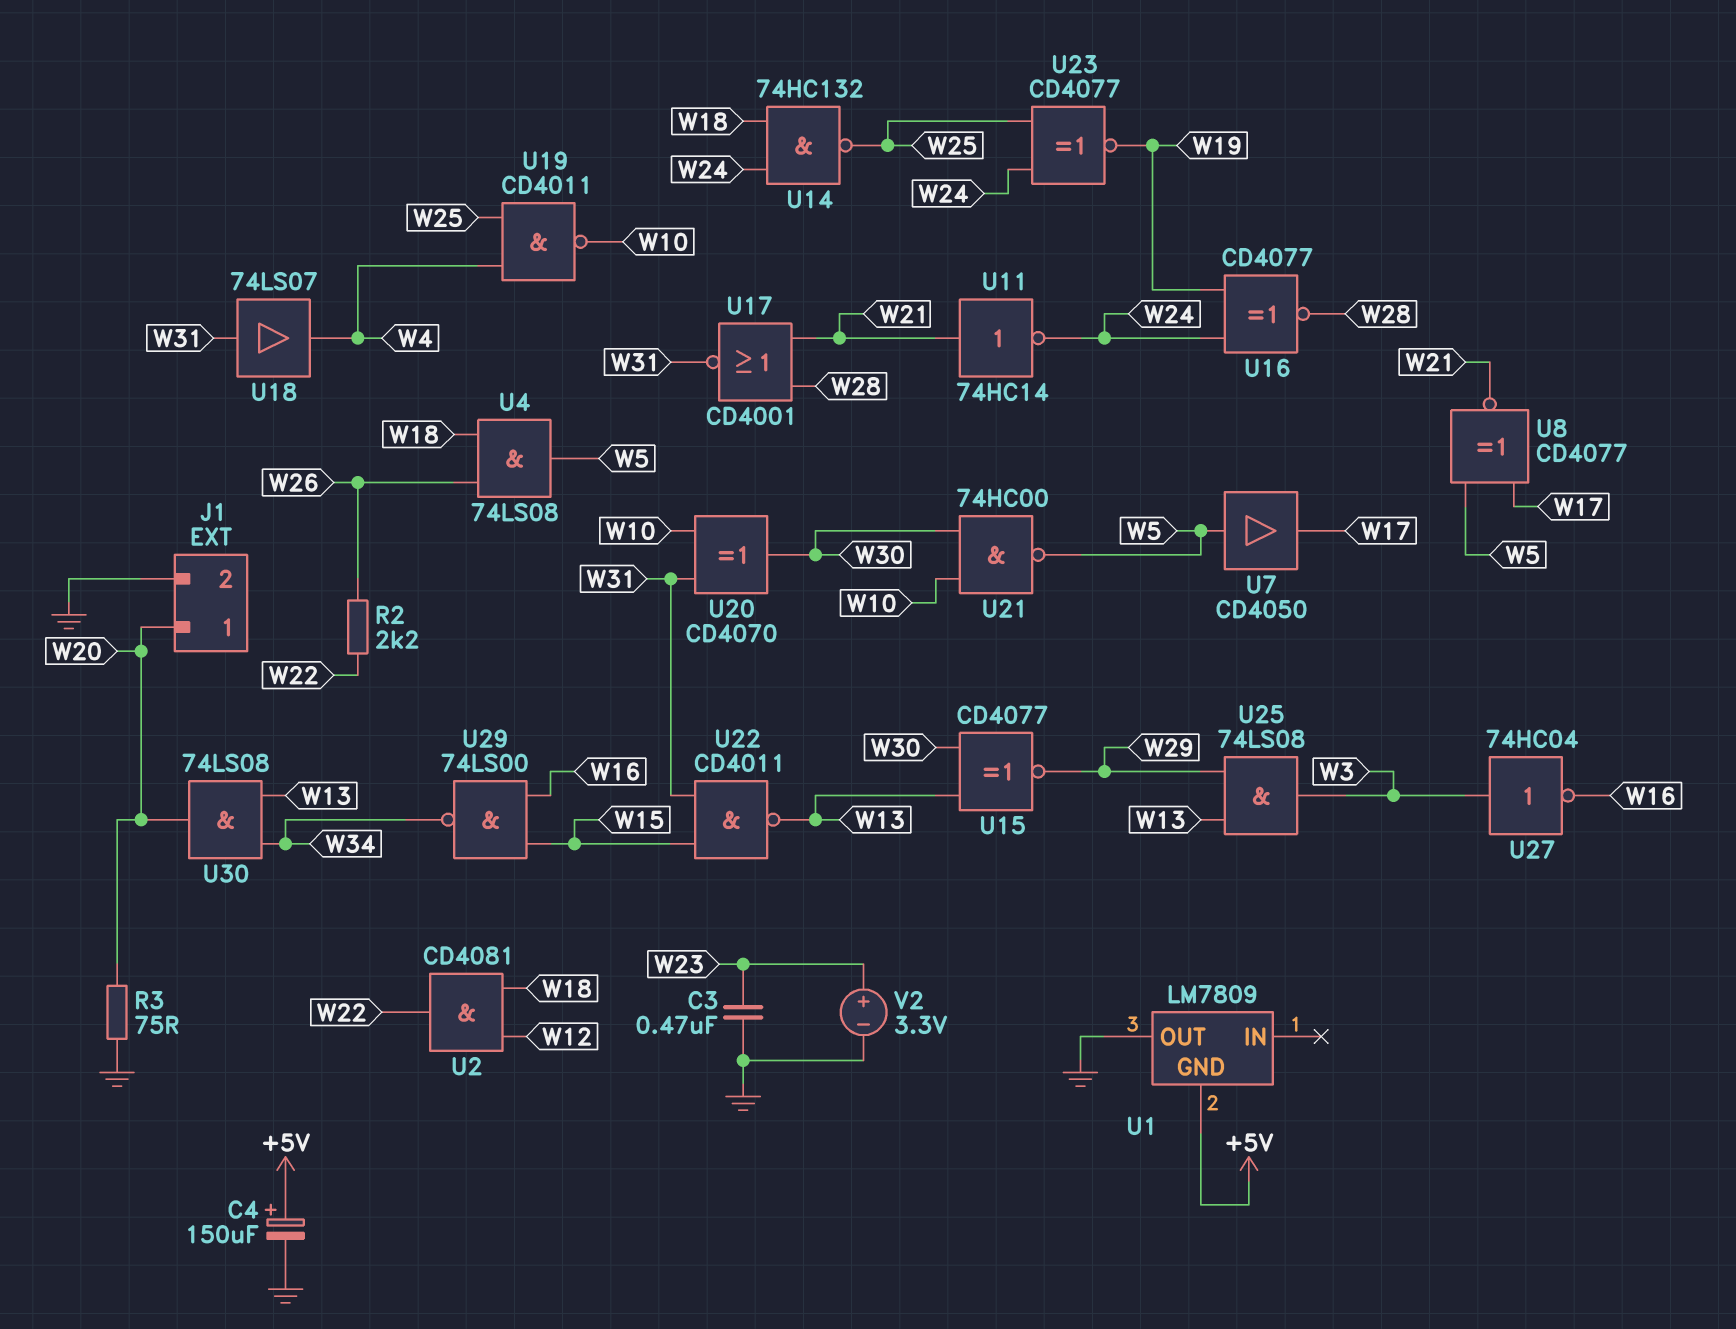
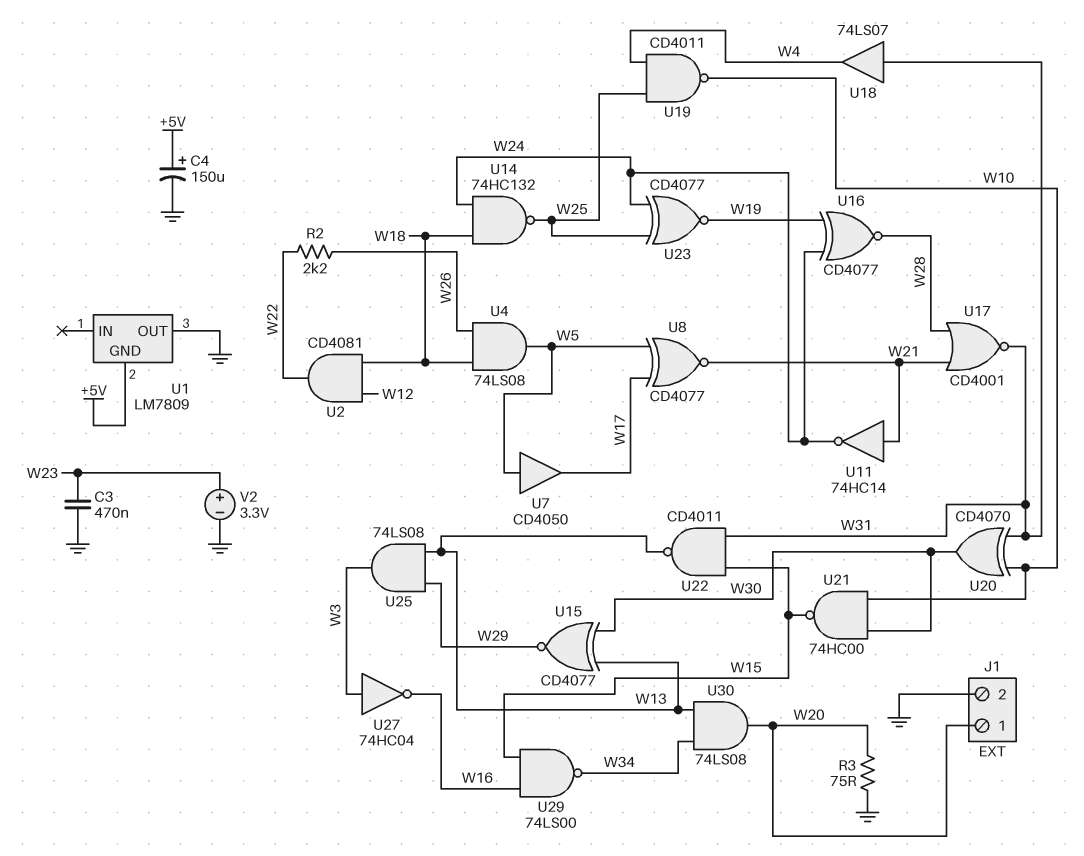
U21: NAND 74HC00 (in W10, in W30, out W5) -> NAND 74HC00 (in W10, in W30, out W15)

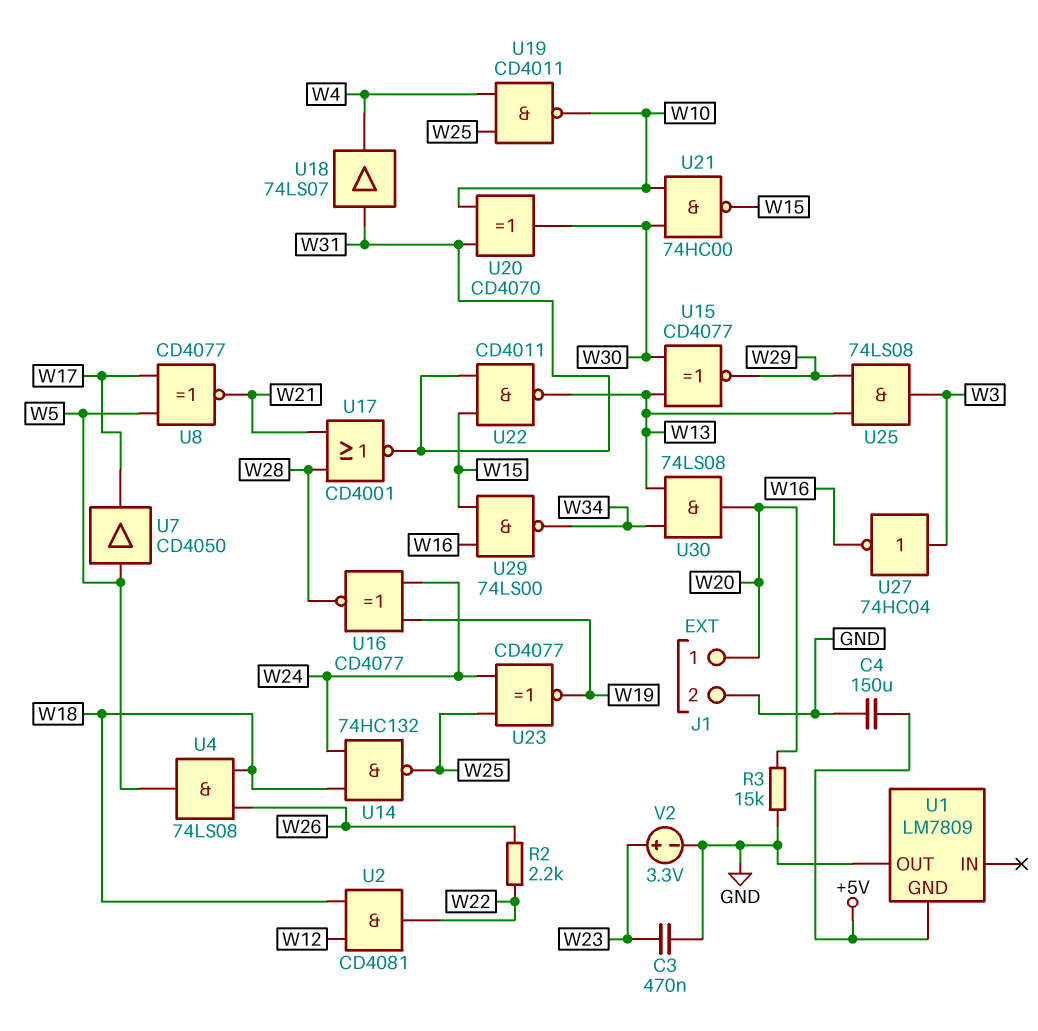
C4: 150uF (plus +5V, minus GND) -> 150uF (+5V, GND)
R3: 75 (GND, W20) -> 15k (GND, W20)
U11: NOT 74HC14 (in W21, out W24) -> none

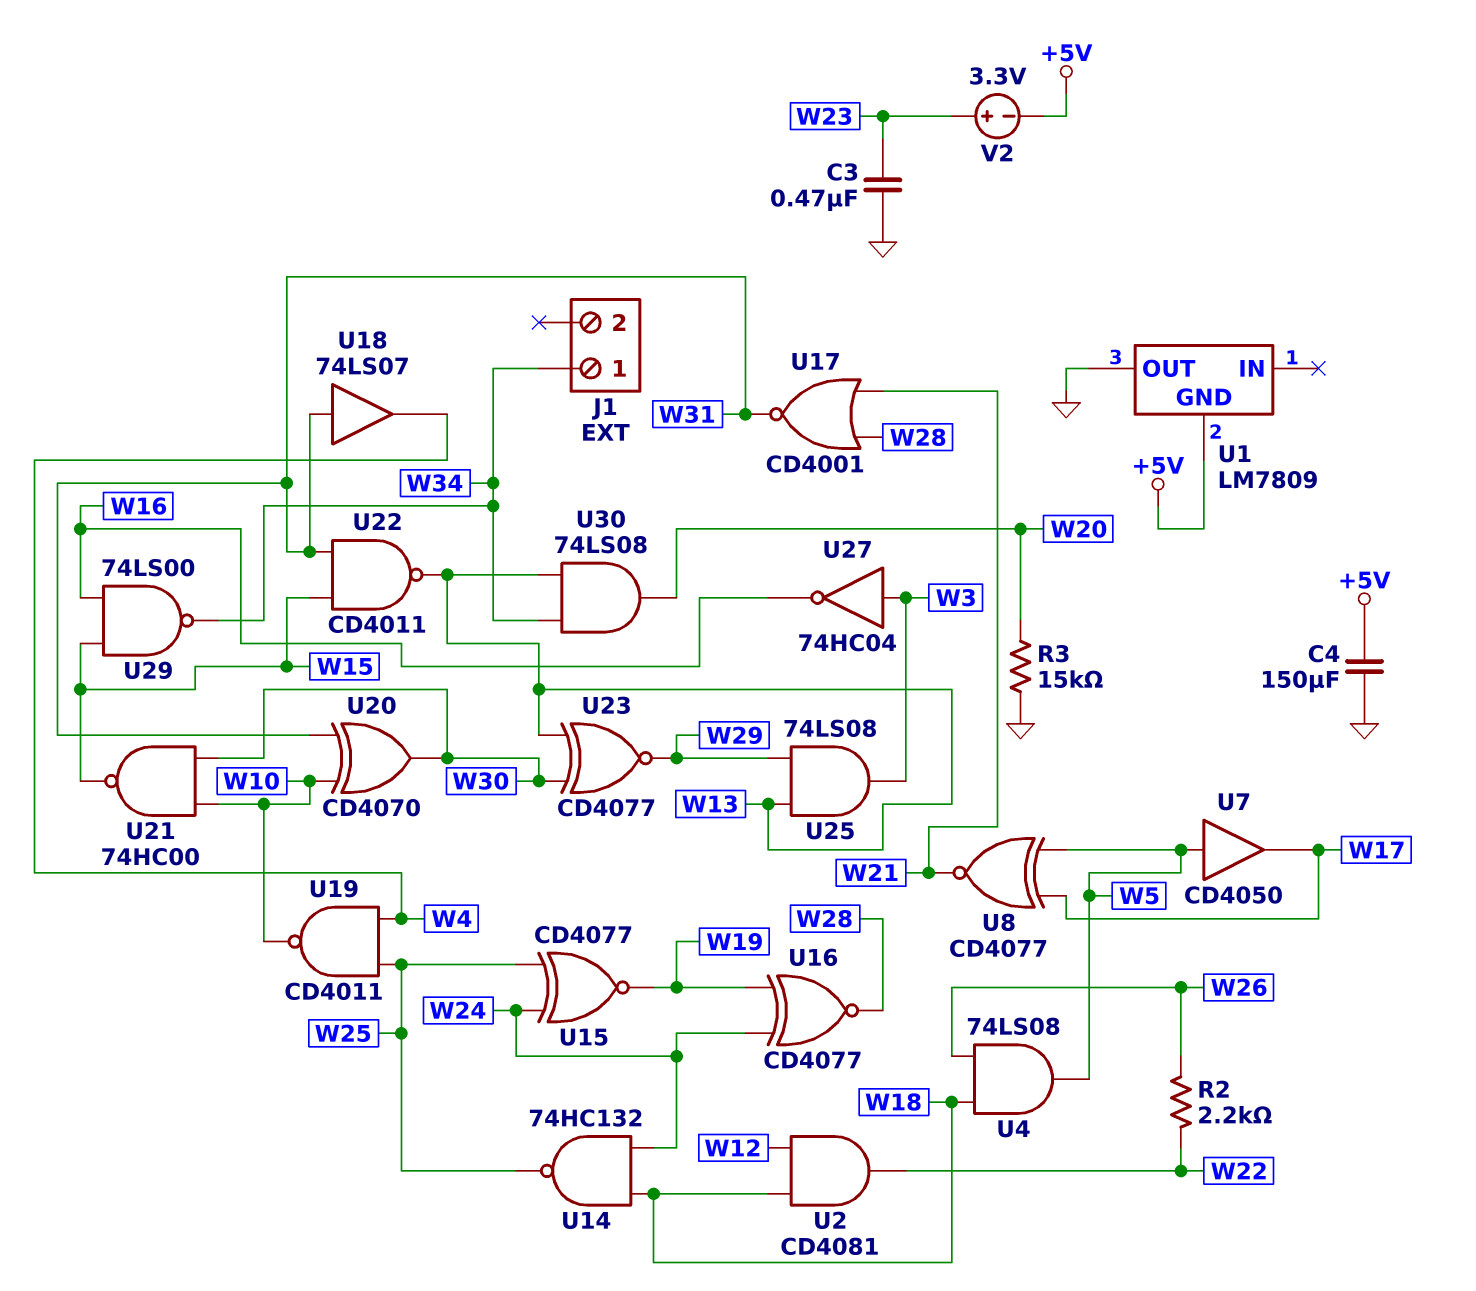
J1 pin 1: W20 -> W34
J1 pin 2: GND -> none
U15: XNOR CD4077 (in W13, in W30, out W29) -> XNOR CD4077 (in W24, in W25, out W19)
U23: XNOR CD4077 (in W24, in W25, out W19) -> XNOR CD4077 (in W13, in W30, out W29)
V2: 3.3V (plus W23, minus GND) -> 3.3V (plus W23, minus +5V)

